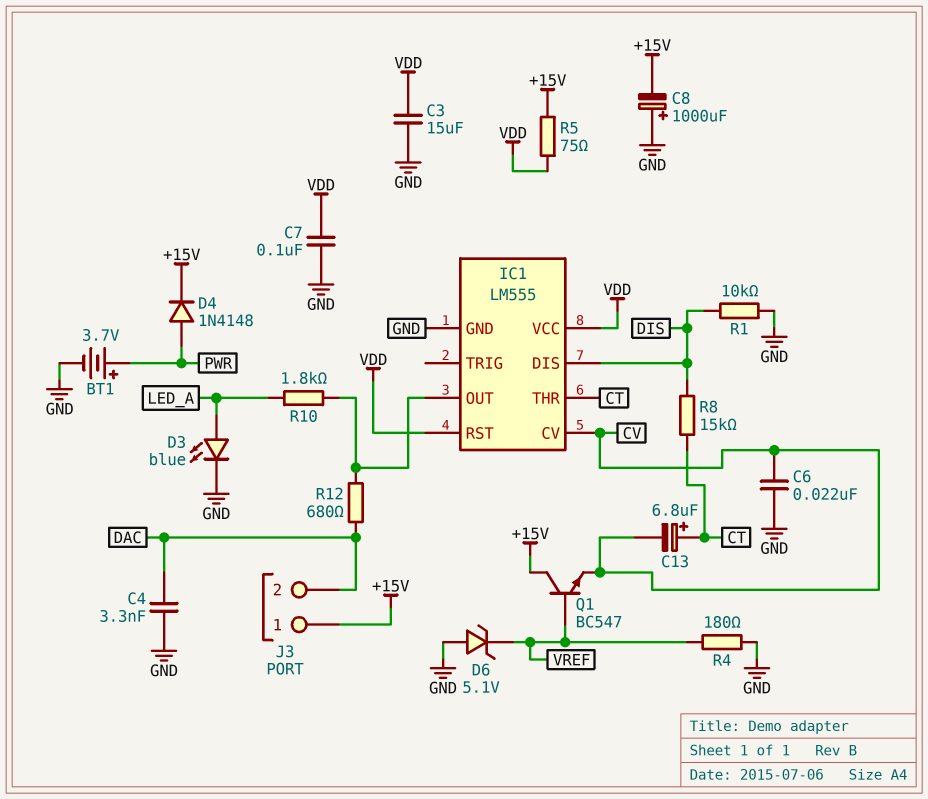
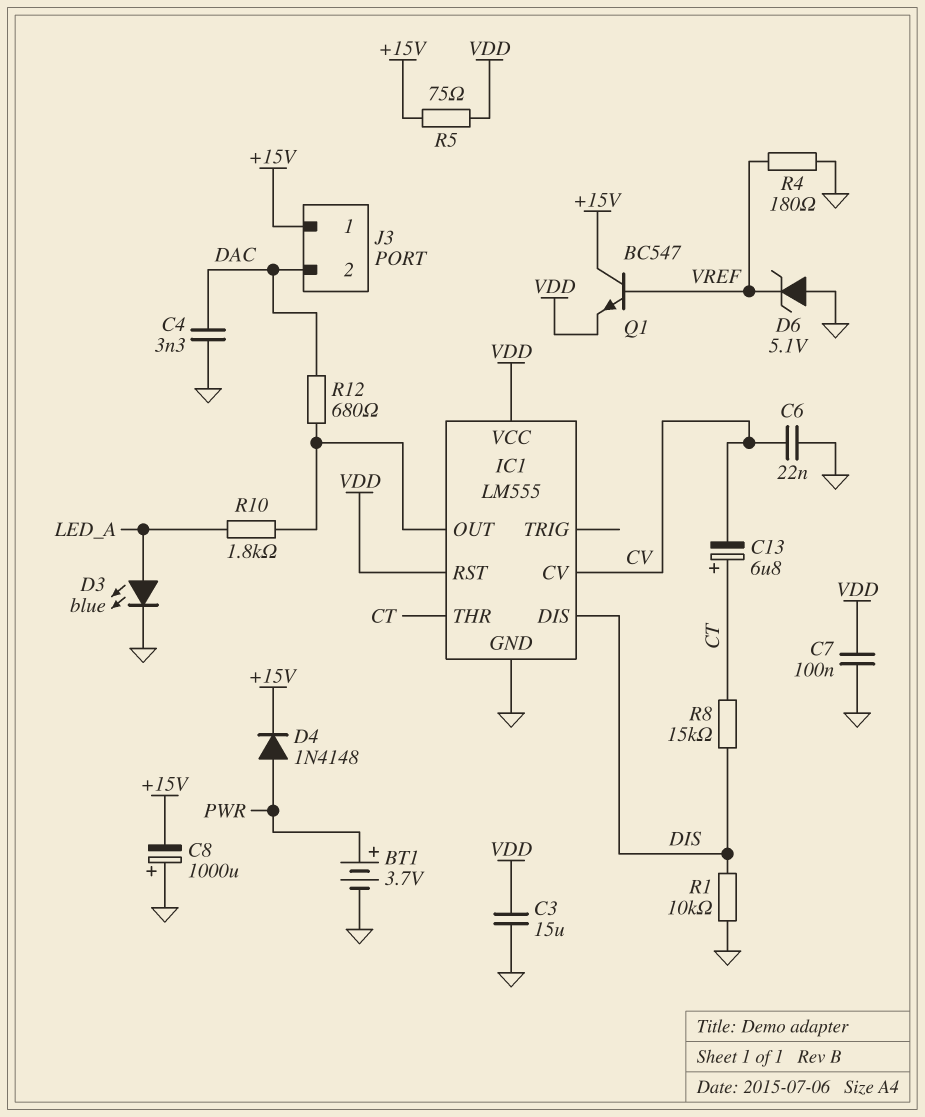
Q1: NPN BC547 (B VREF, C +15V, E CV) -> NPN BC547 (B VREF, C +15V, E VDD)

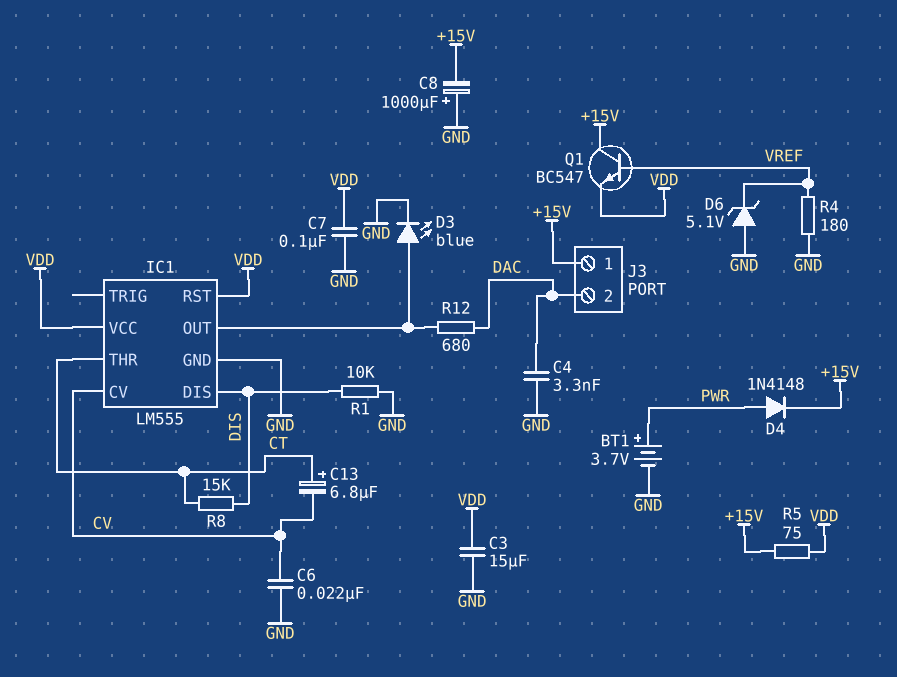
D3: LED blue (A LED_A, K GND) -> LED blue (A IC1/OUT, K GND)
R10: 1.8k (IC1/OUT, LED_A) -> none

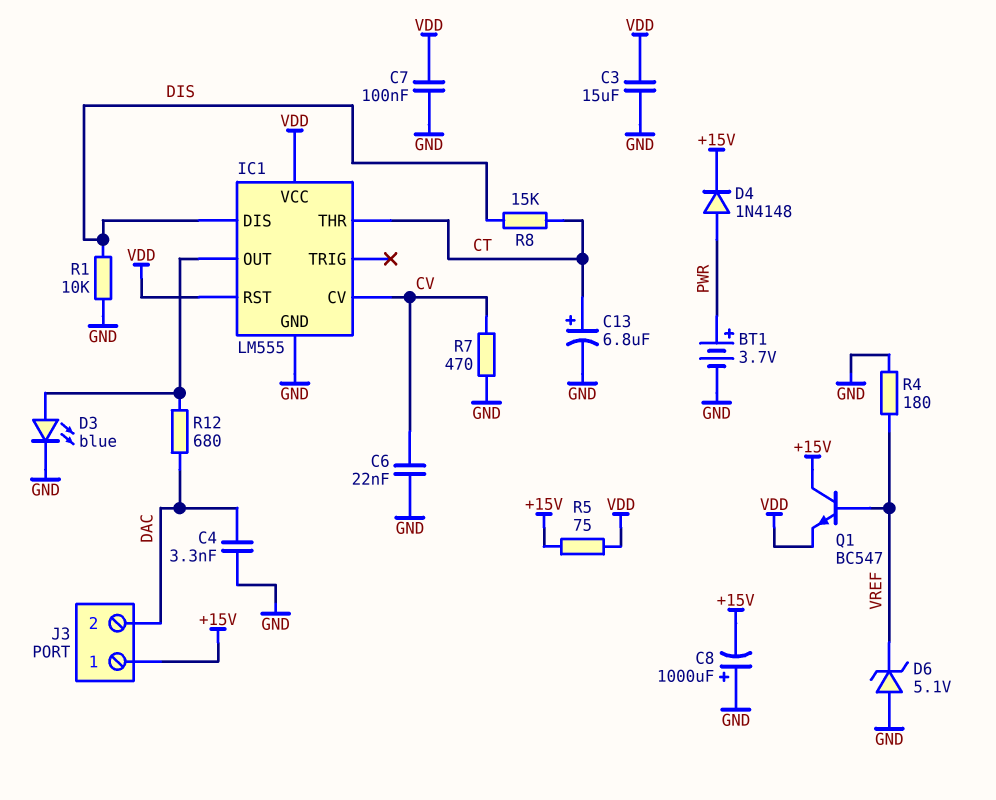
C13: 6.8uF (plus CT, minus CV) -> 6.8uF (plus CT, minus GND)
R7: none -> 470 (CV, GND)

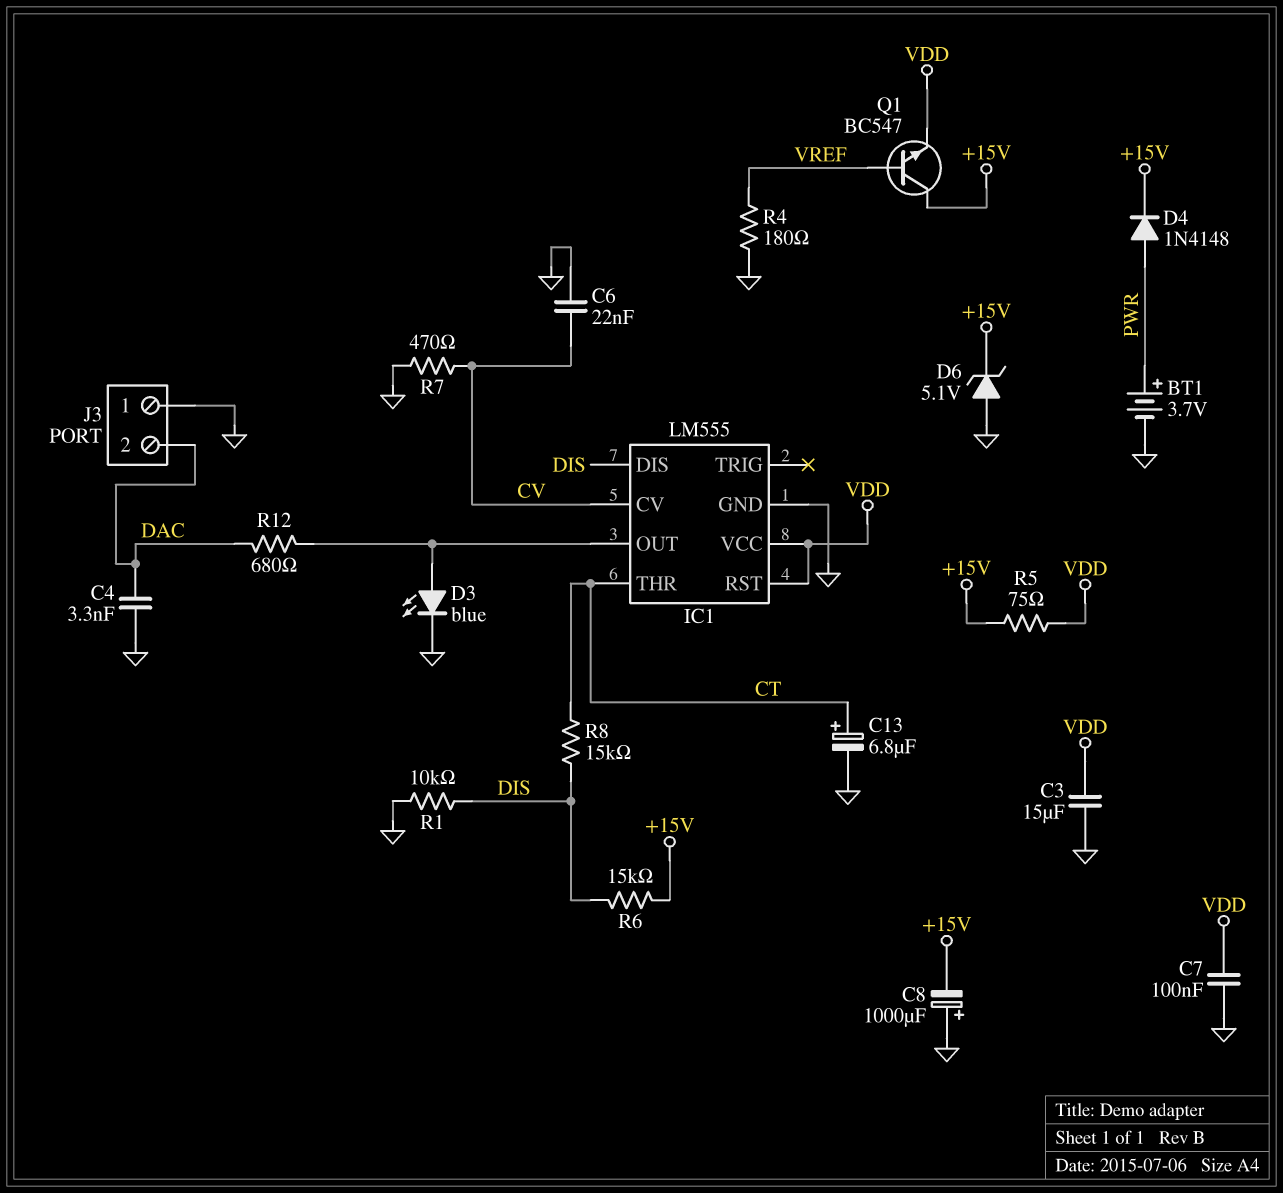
D6: zener 5.1V (A GND, K VREF) -> zener 5.1V (A GND, K +15V)
J3 pin 1: +15V -> GND
R6: none -> 15k (+15V, DIS)

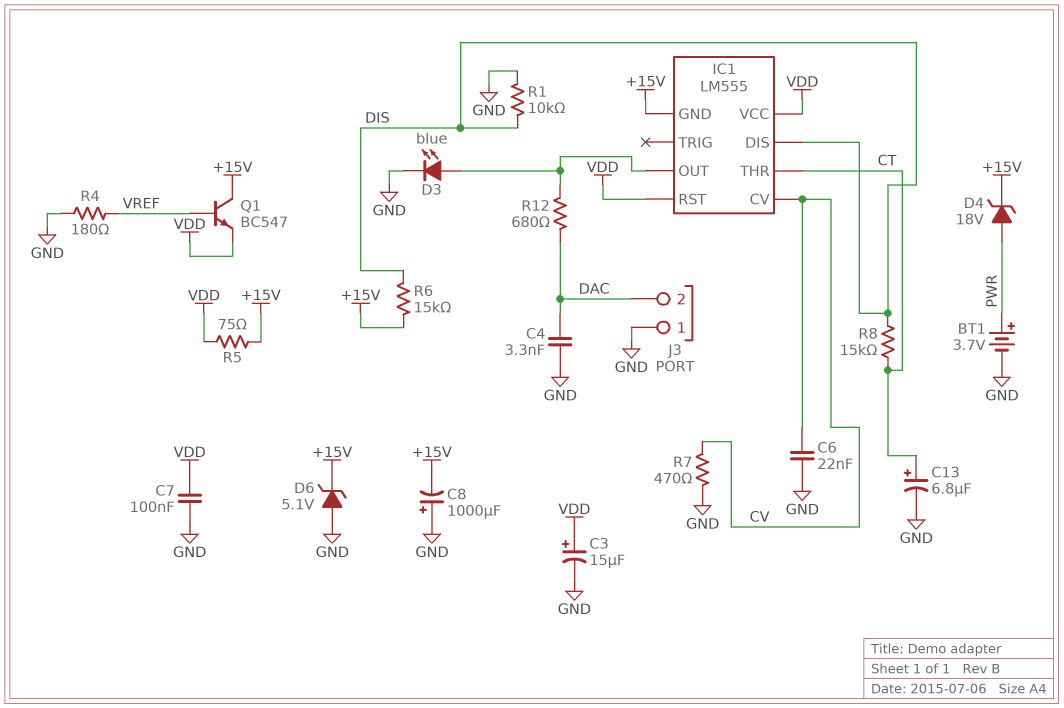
C3: 15uF (GND, VDD) -> 15uF (plus VDD, minus GND)
D4: diode 1N4148 (A PWR, K +15V) -> zener 18V (A PWR, K +15V)
IC1 pin GND: GND -> +15V

